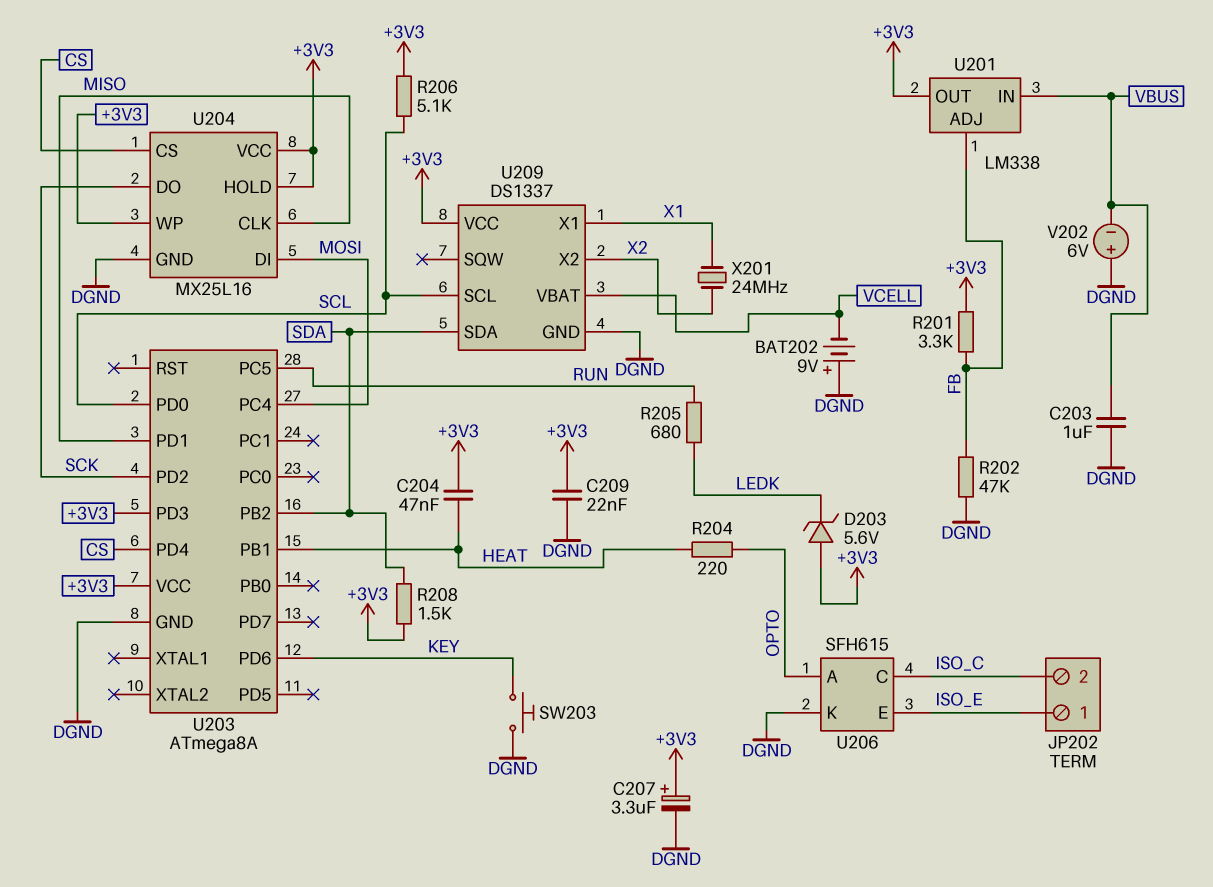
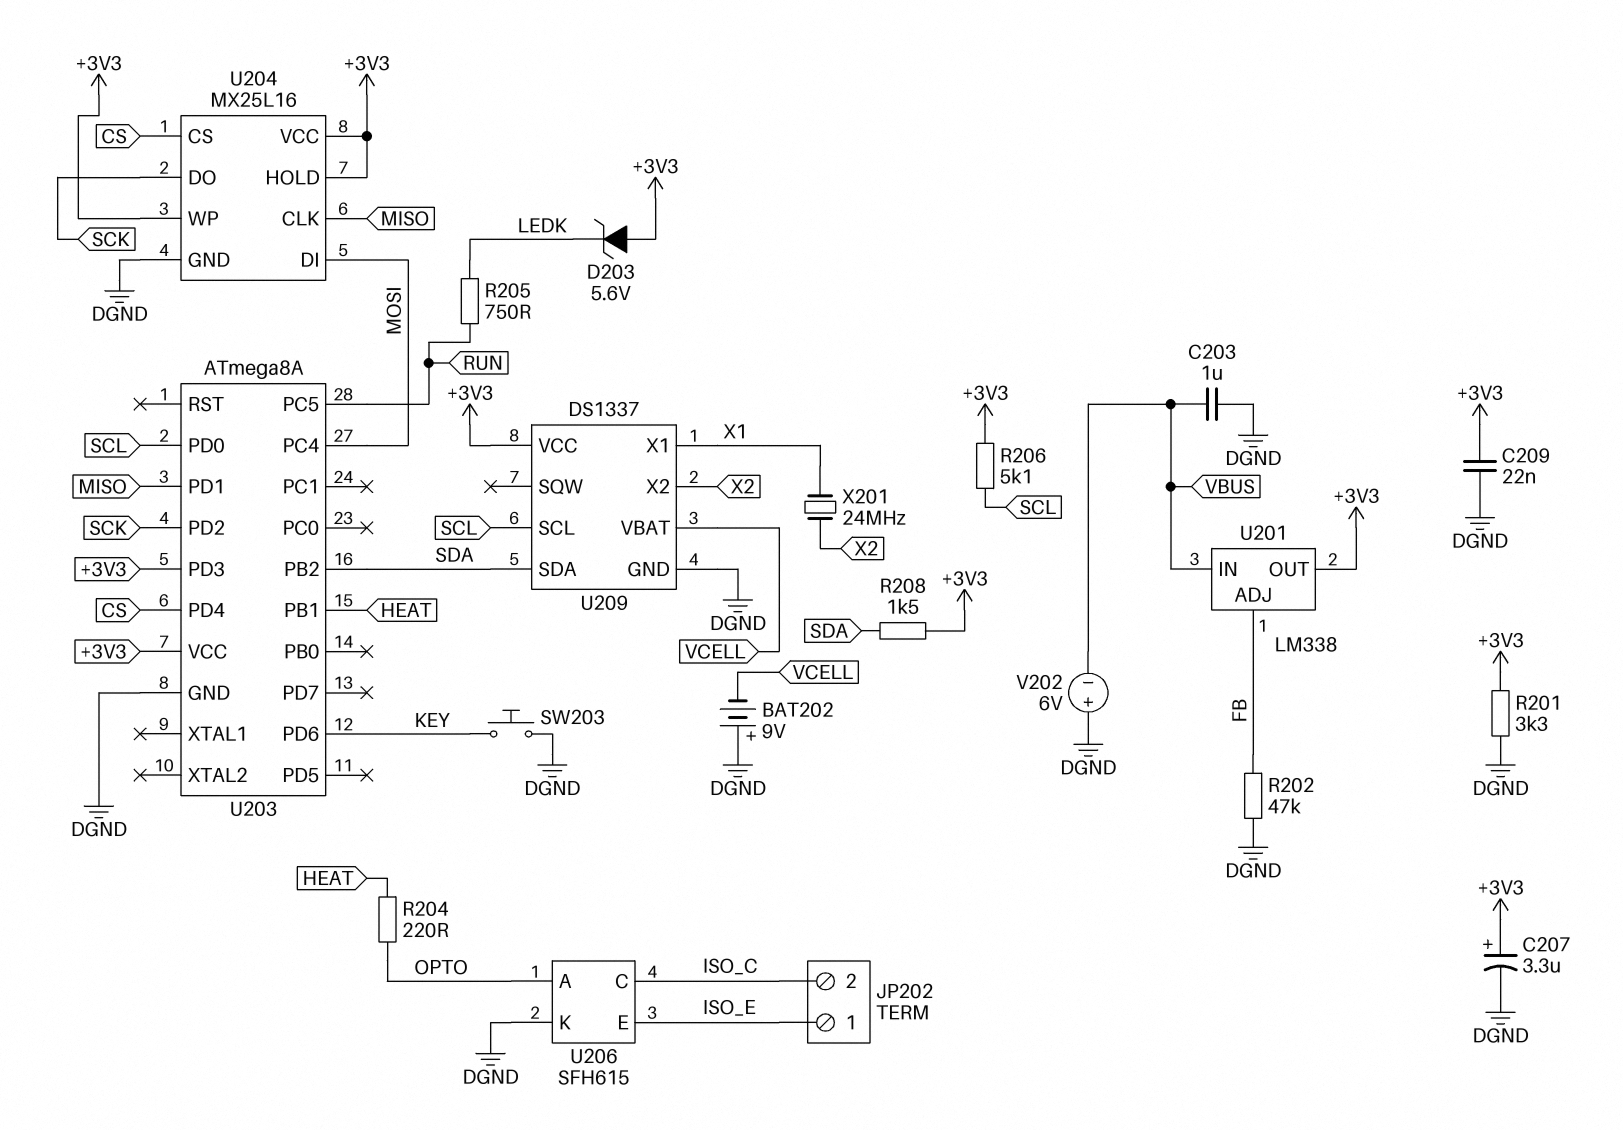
C204: 47nF (+3V3, HEAT) -> none
R201: 3.3k (+3V3, FB) -> 3.3k (+3V3, DGND)
R205: 680 (LEDK, RUN) -> 750 (LEDK, RUN)

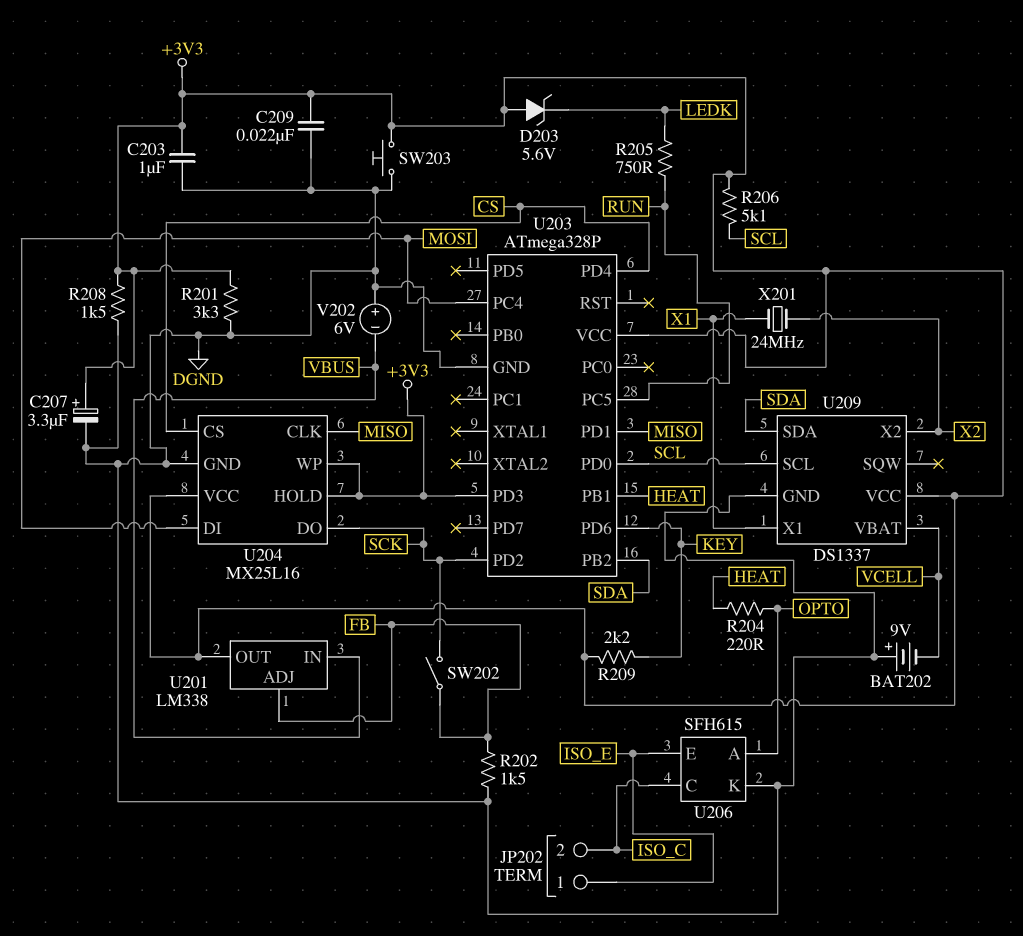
C203: 1uF (DGND, VBUS) -> 1uF (+3V3, DGND)
R202: 47k (DGND, FB) -> 1.5k (DGND, FB)
R208: 1.5k (+3V3, SDA) -> 1.5k (+3V3, DGND)
R209: none -> 2.2k (+3V3, KEY)
SW202: none -> switch (FB, SCK)
SW203: button (DGND, KEY) -> button (+3V3, DGND)
U203: ATmega8A -> ATmega328P

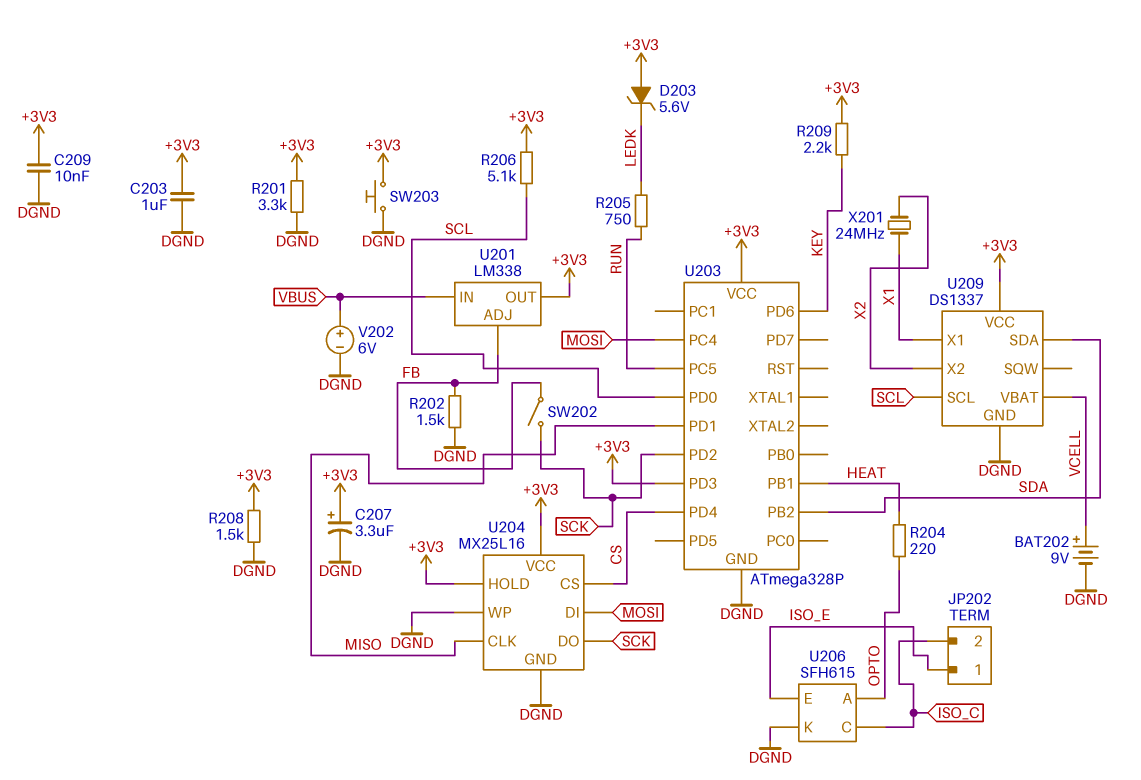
BAT202: 9V (plus DGND, minus VCELL) -> 9V (plus VCELL, minus DGND)
C209: 22nF (+3V3, DGND) -> 10nF (+3V3, DGND)
U204 pin WP: +3V3 -> DGND
V202: 6V (plus DGND, minus VBUS) -> 6V (plus VBUS, minus DGND)

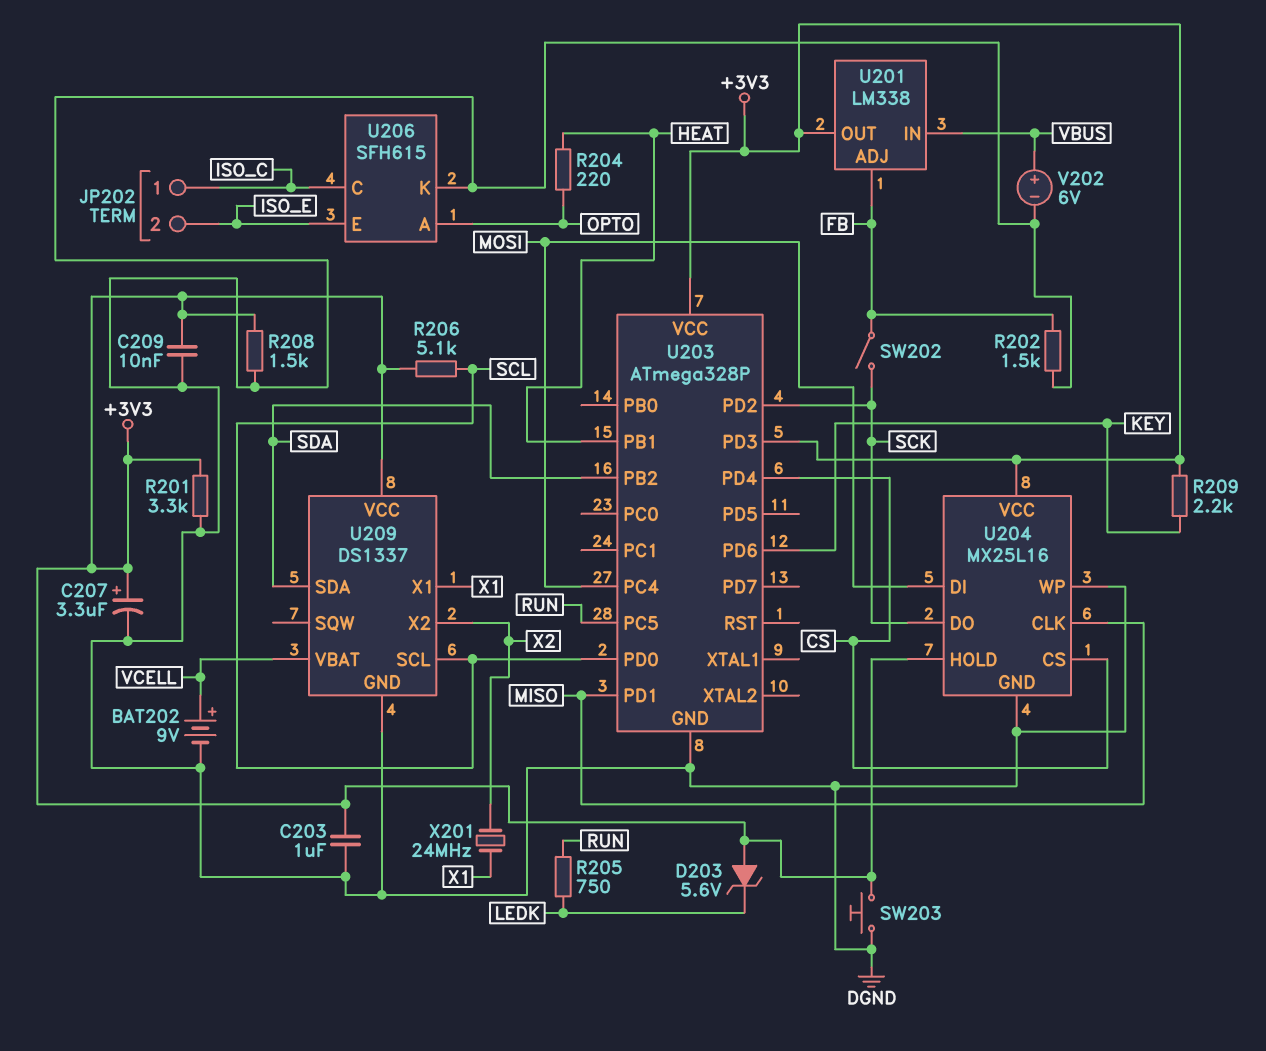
JP202 pin 1: ISO_E -> ISO_C
JP202 pin 2: ISO_C -> ISO_E

